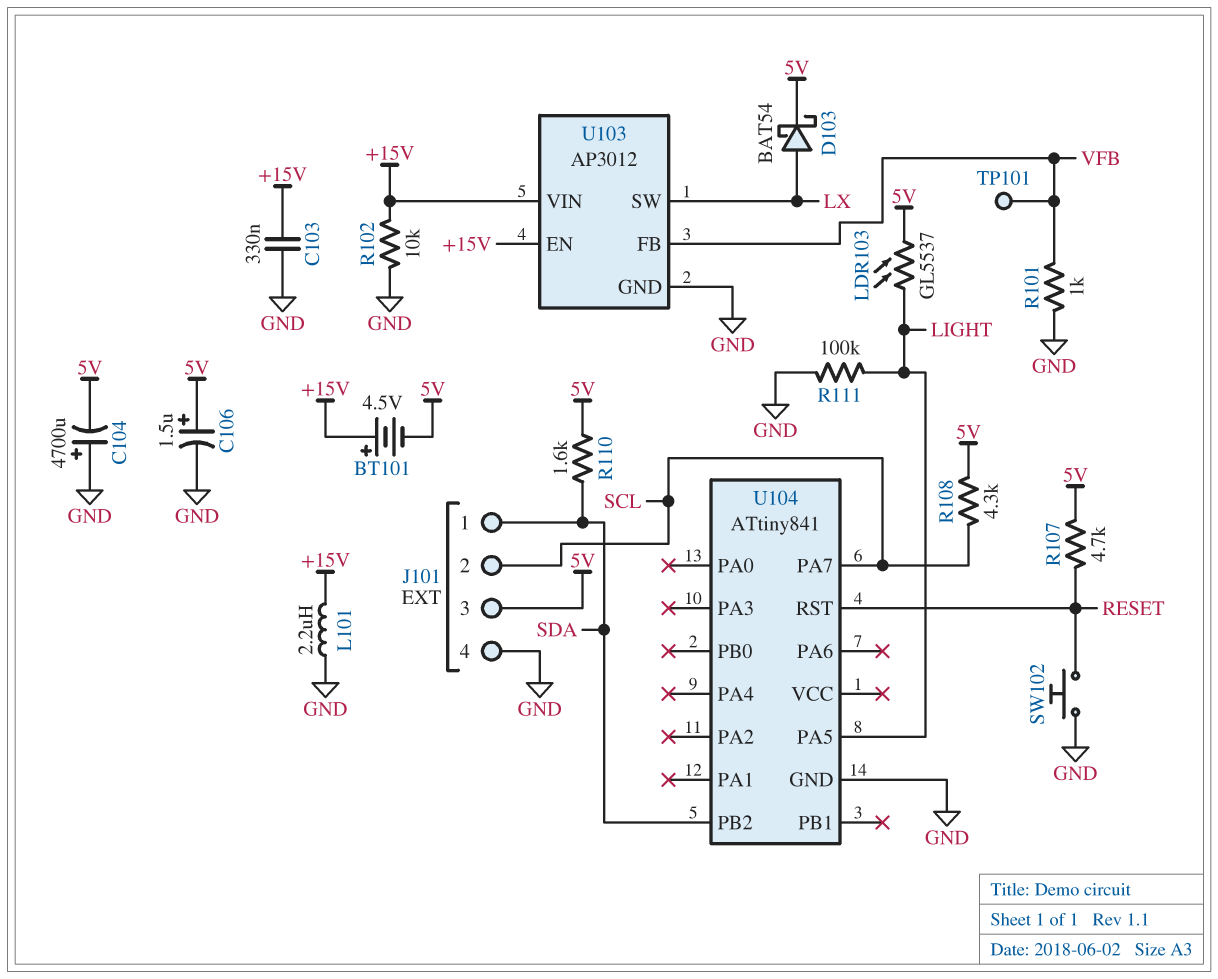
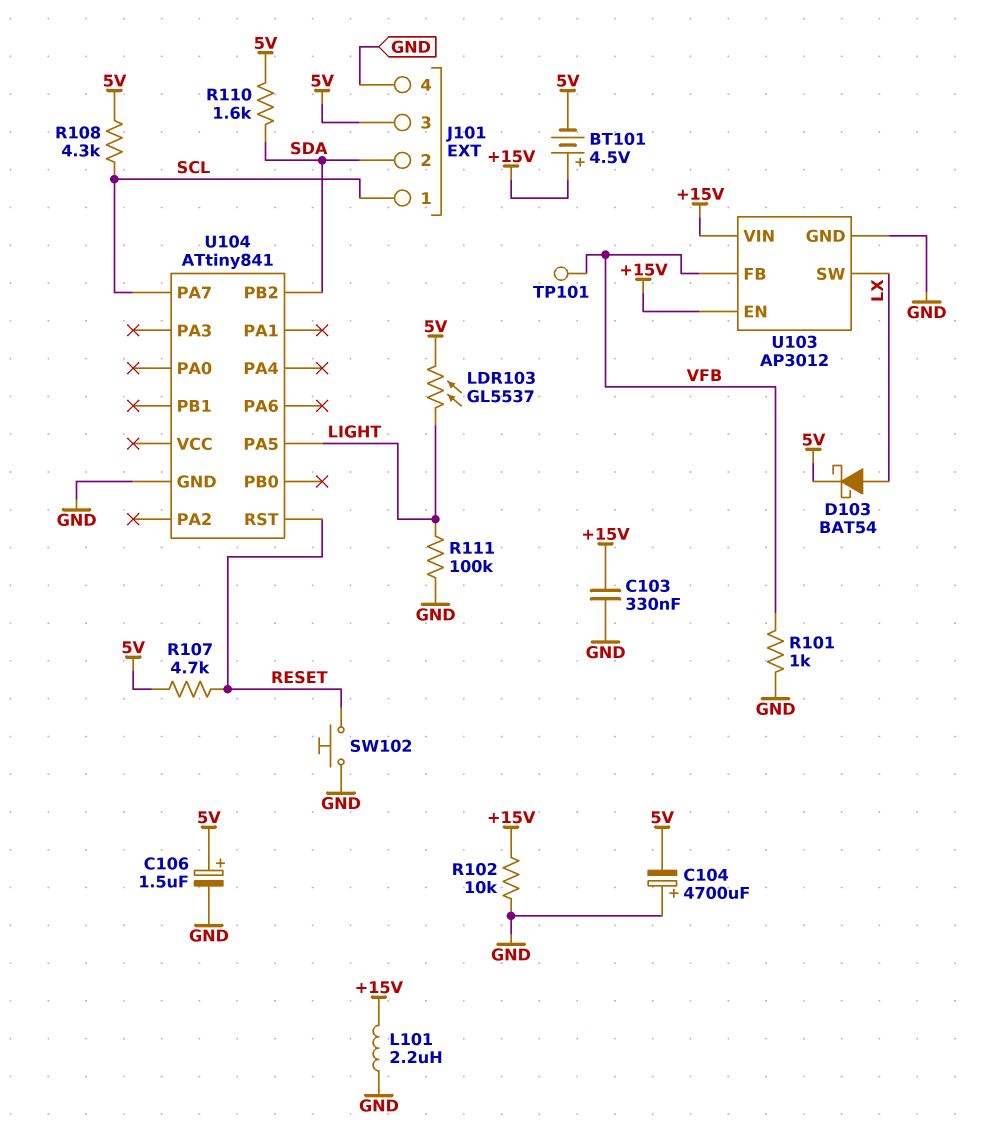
J101 pin 1: SDA -> SCL
J101 pin 2: SCL -> SDA

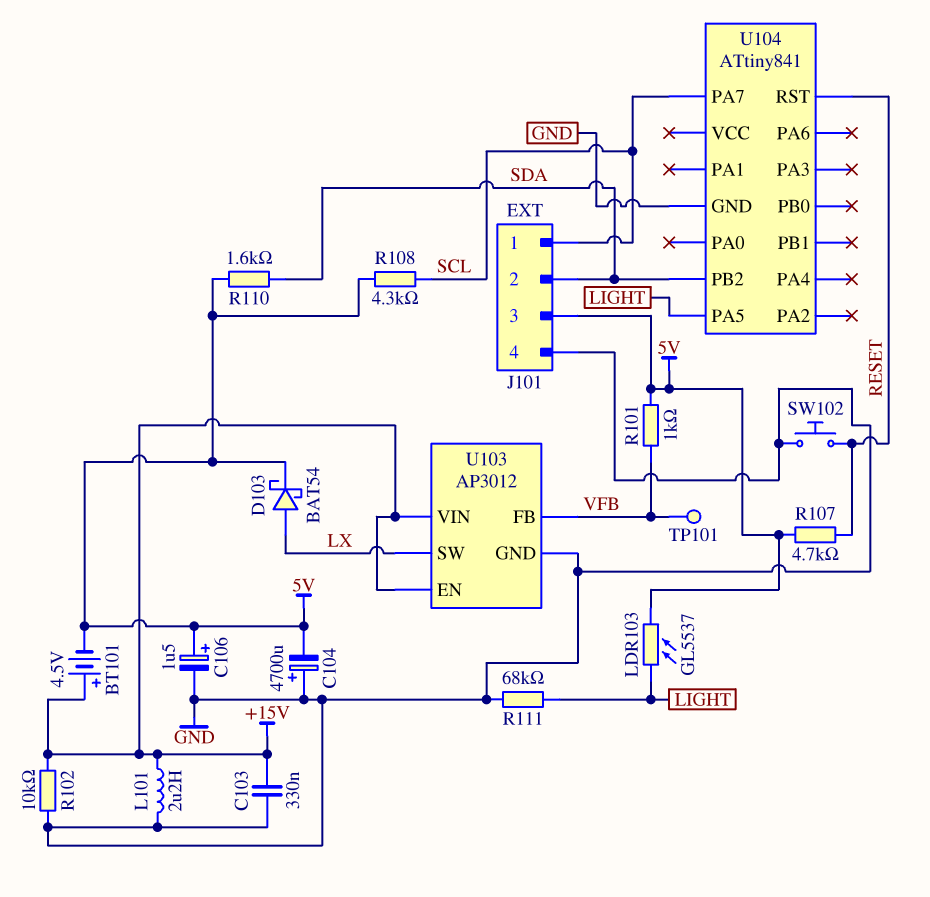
R101: 1k (GND, VFB) -> 1k (5V, VFB)
R111: 100k (GND, LIGHT) -> 68k (GND, LIGHT)

